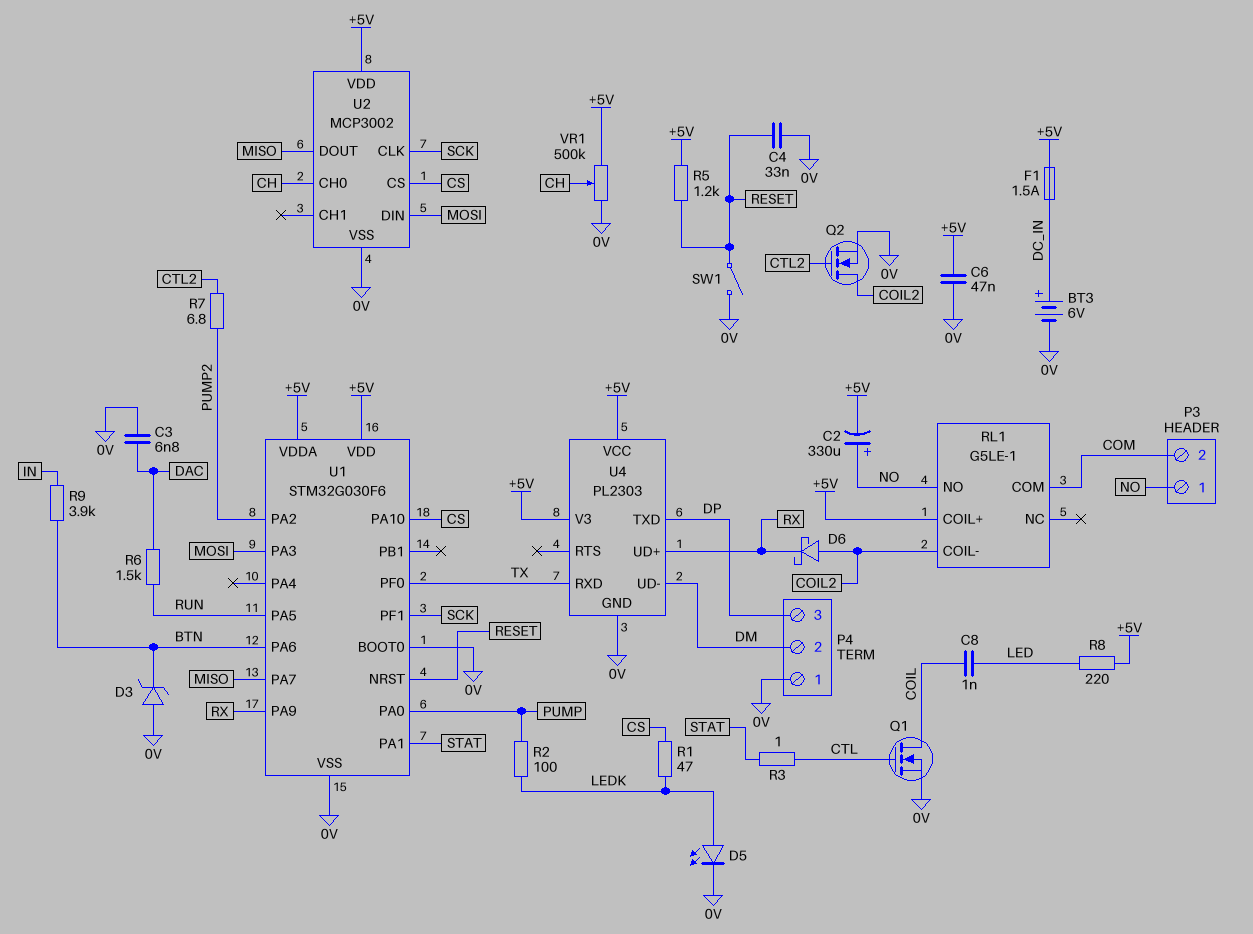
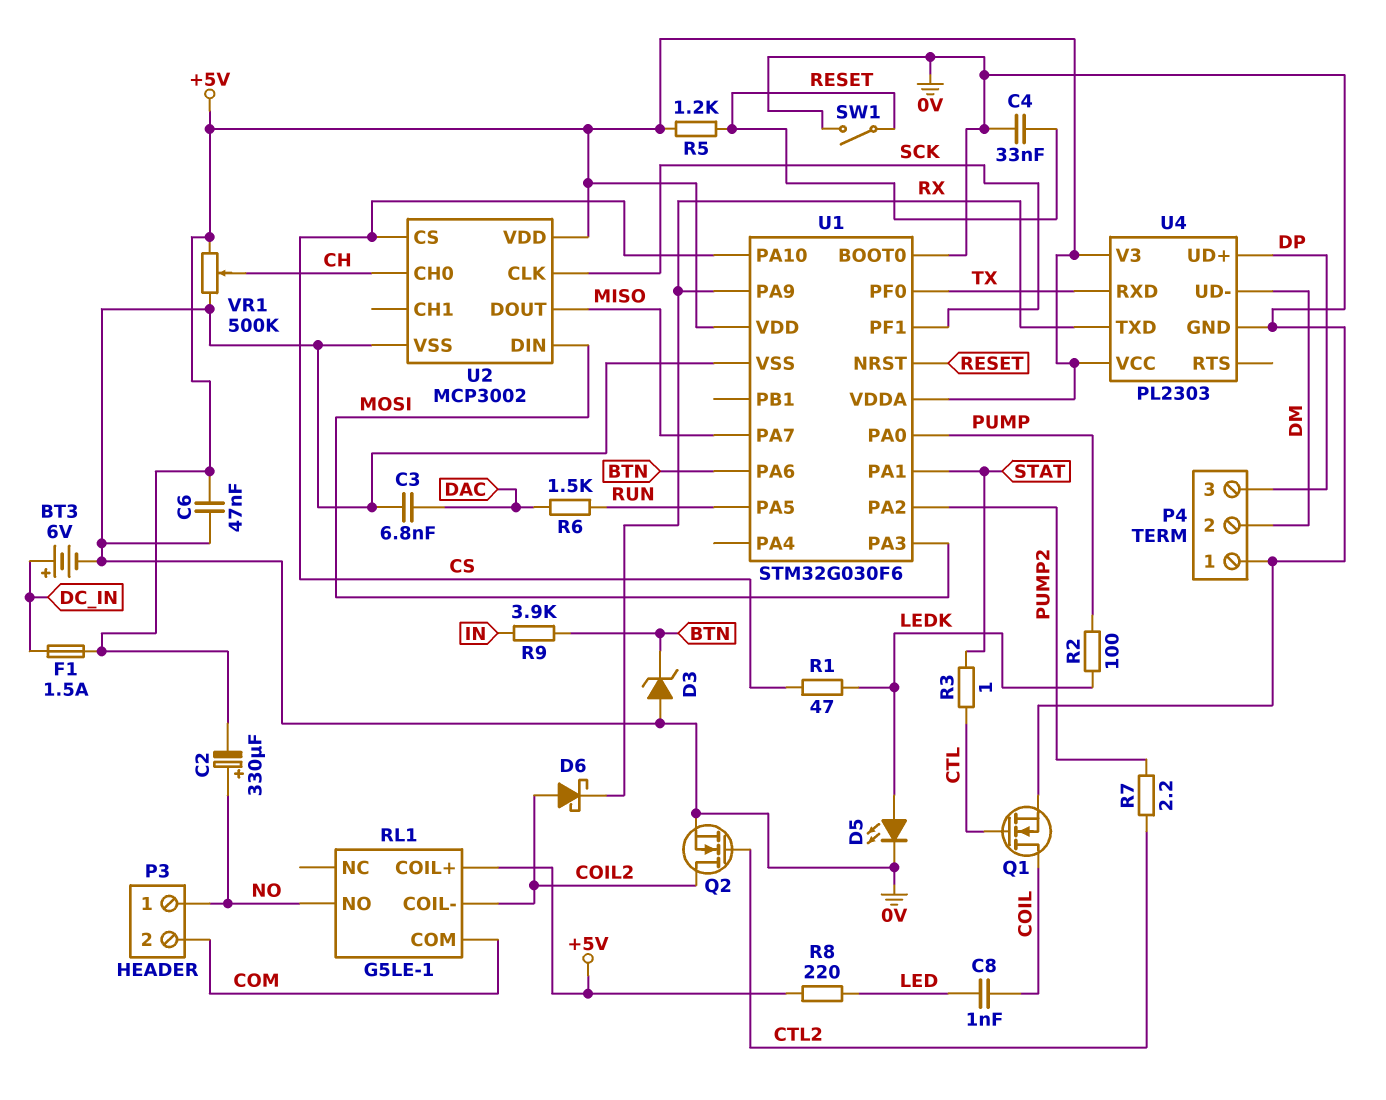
R7: 6.8 (CTL2, PUMP2) -> 2.2 (CTL2, PUMP2)
U4 pin TXD: DP -> RX
U4 pin UD+: RX -> DP

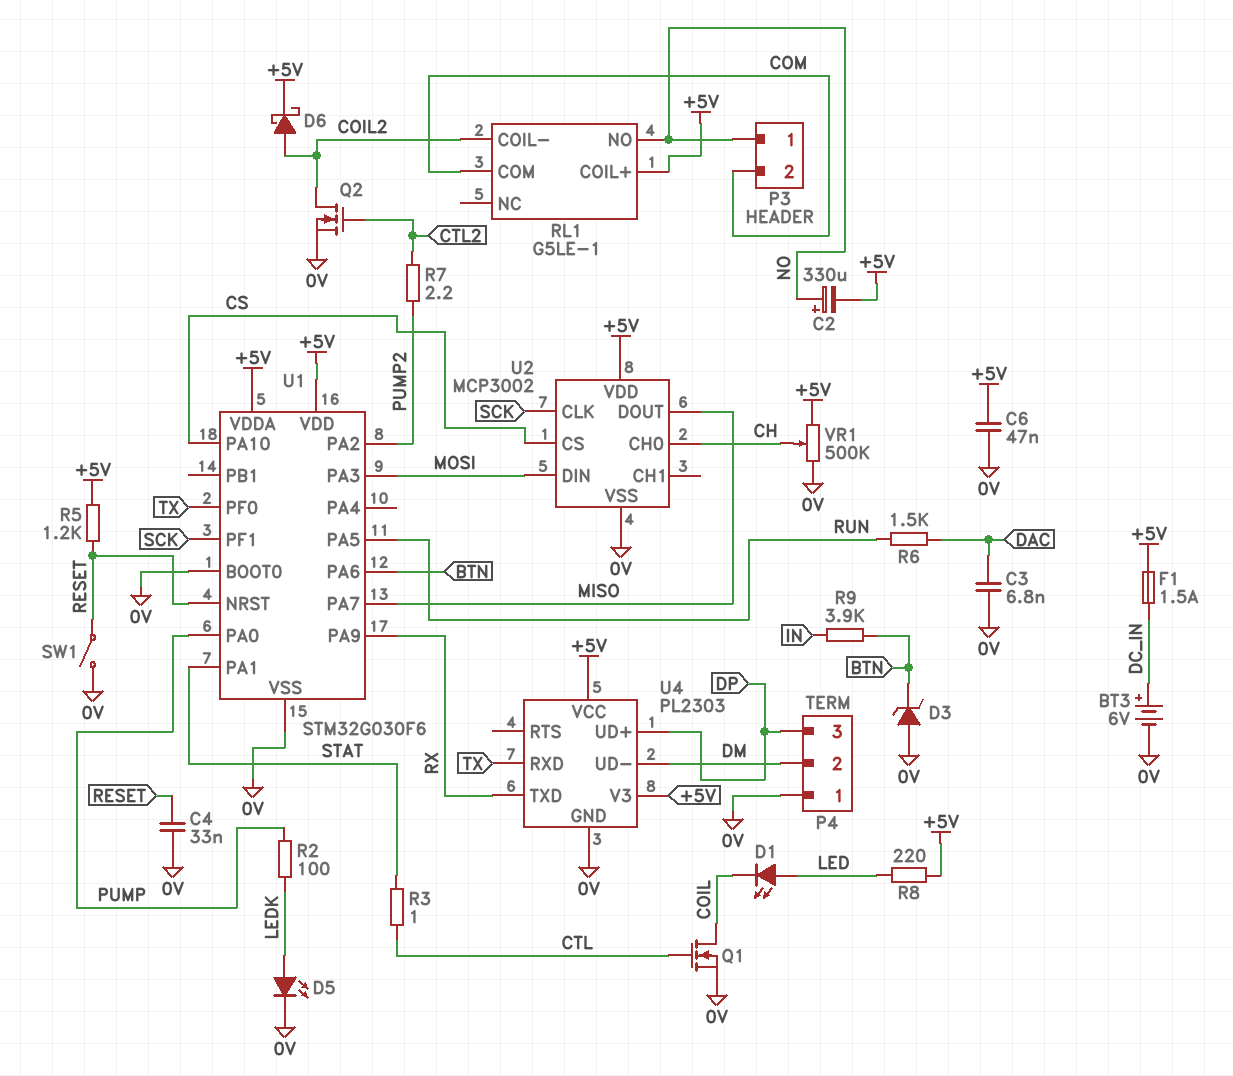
C8: 1nF (COIL, LED) -> none
D1: none -> LED (A LED, K COIL)
D6: schottky (A COIL2, K RX) -> schottky (A COIL2, K +5V)
R1: 47 (CS, LEDK) -> none

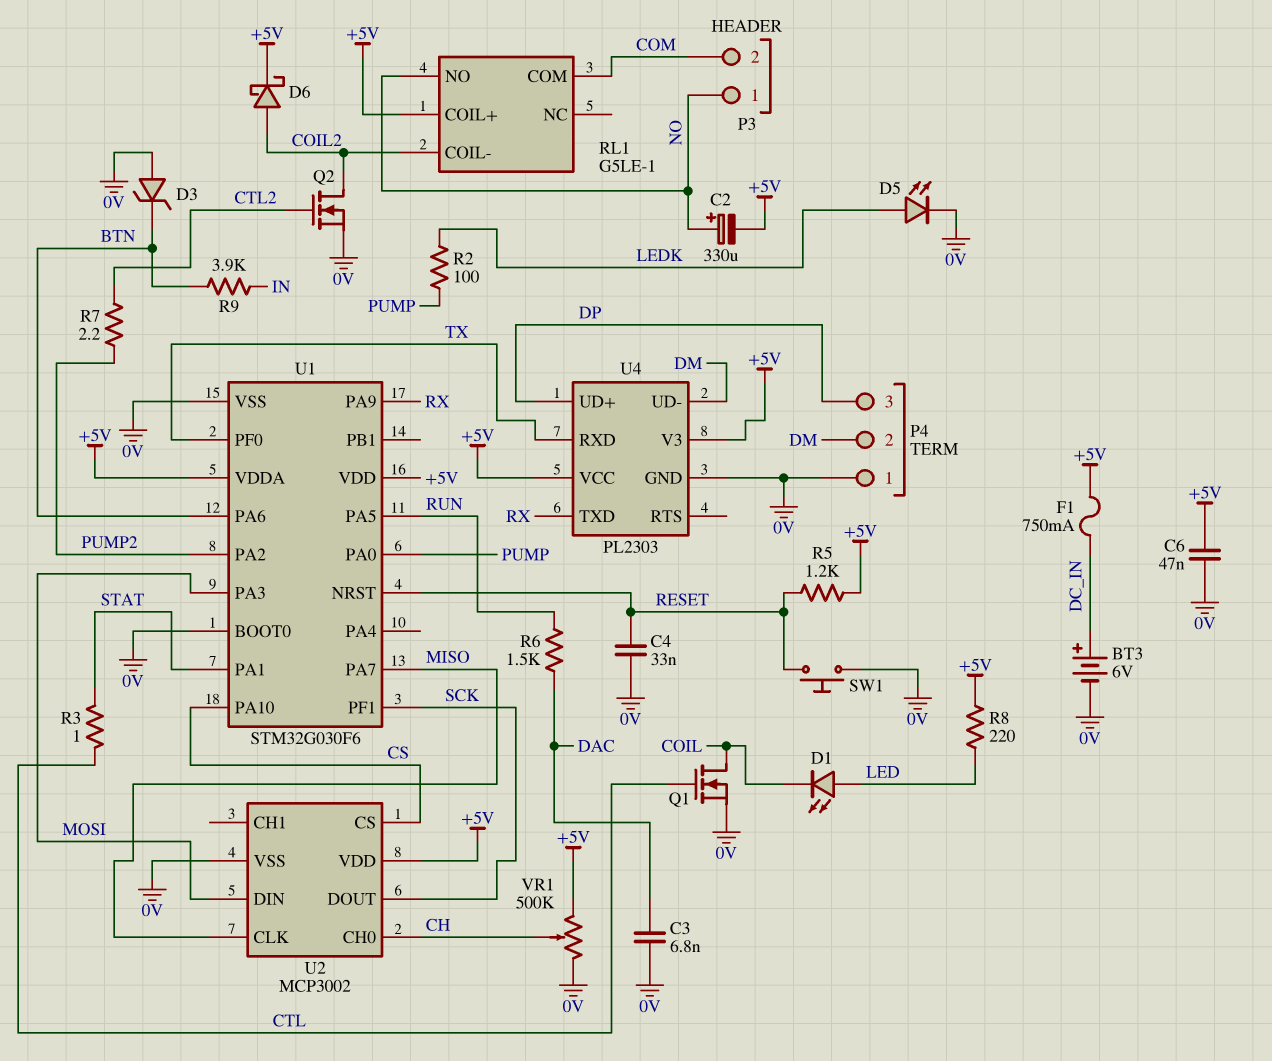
F1: 1.5A (+5V, DC_IN) -> 750mA (+5V, DC_IN)
SW1: switch (0V, RESET) -> button (0V, RESET)
U2 pin CLK: SCK -> MISO
U2 pin DOUT: MISO -> SCK

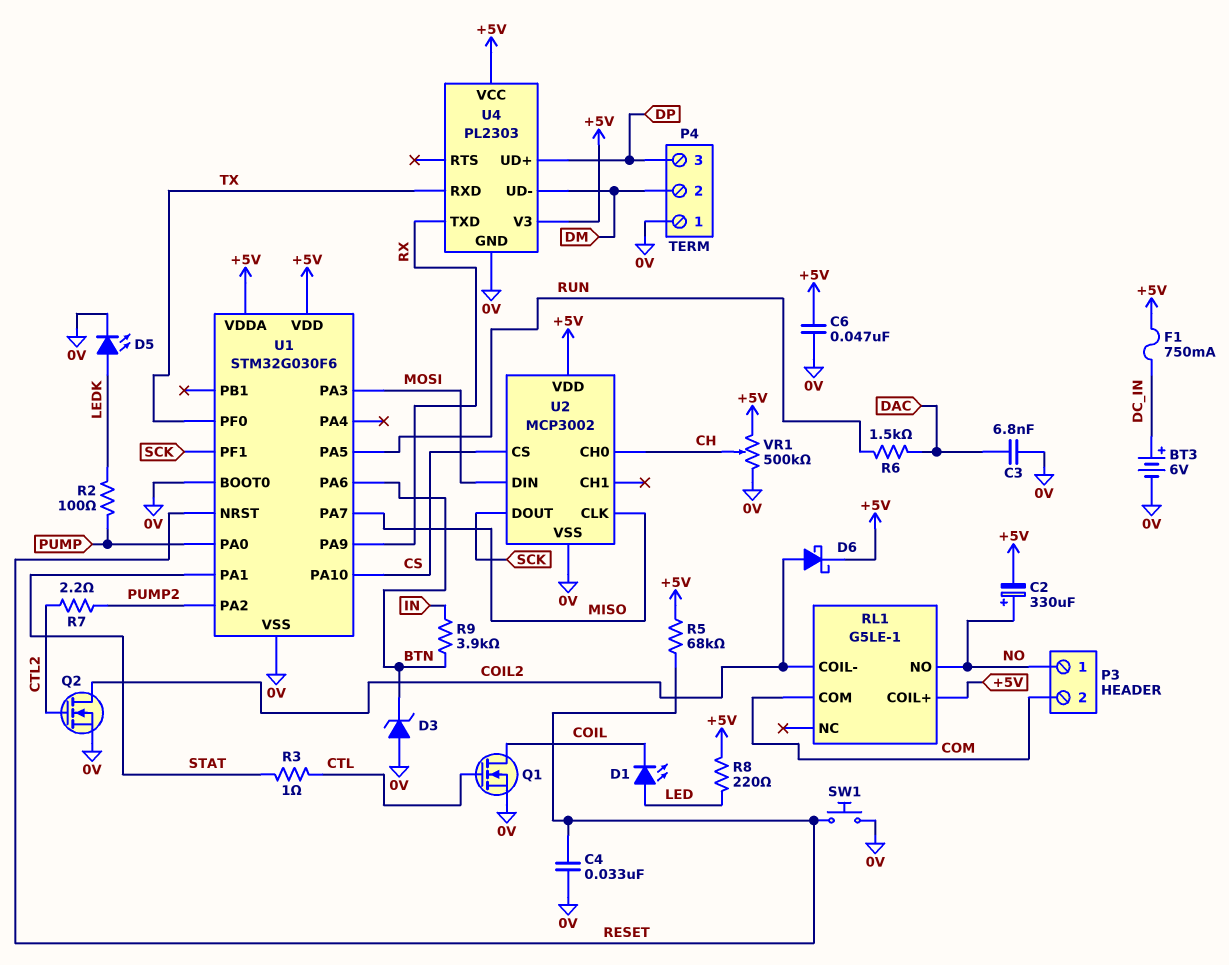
R5: 1.2k (+5V, RESET) -> 68k (+5V, RESET)

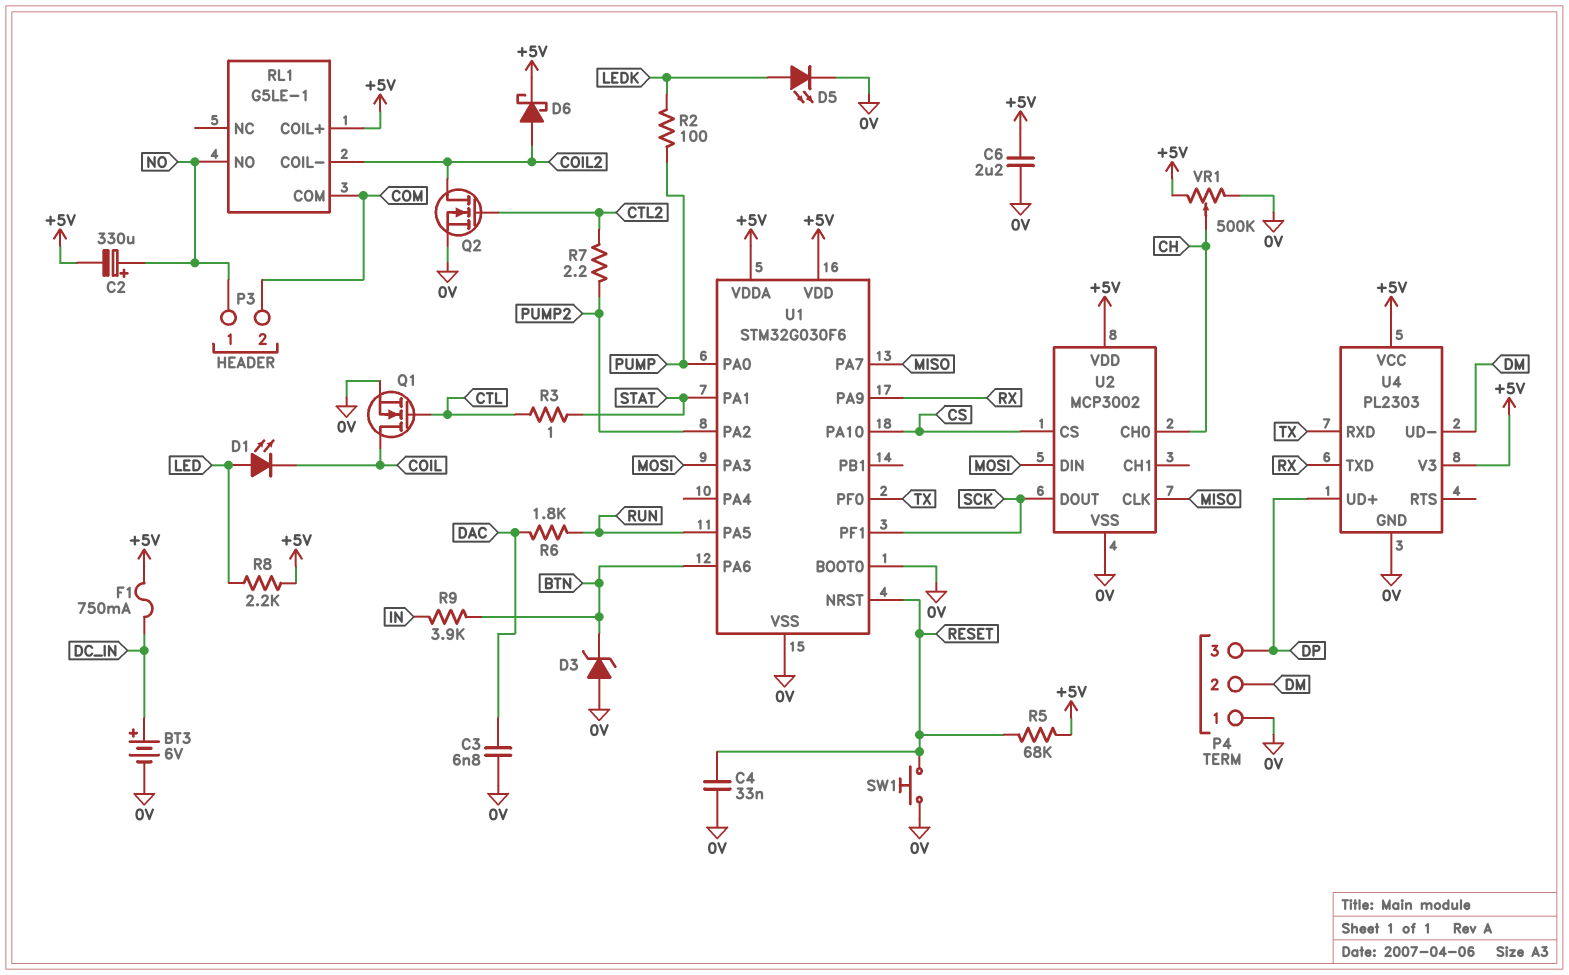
C6: 47nF (+5V, 0V) -> 2.2uF (+5V, 0V)
R6: 1.5k (DAC, RUN) -> 1.8k (DAC, RUN)
R8: 220 (+5V, LED) -> 2.2k (+5V, LED)

